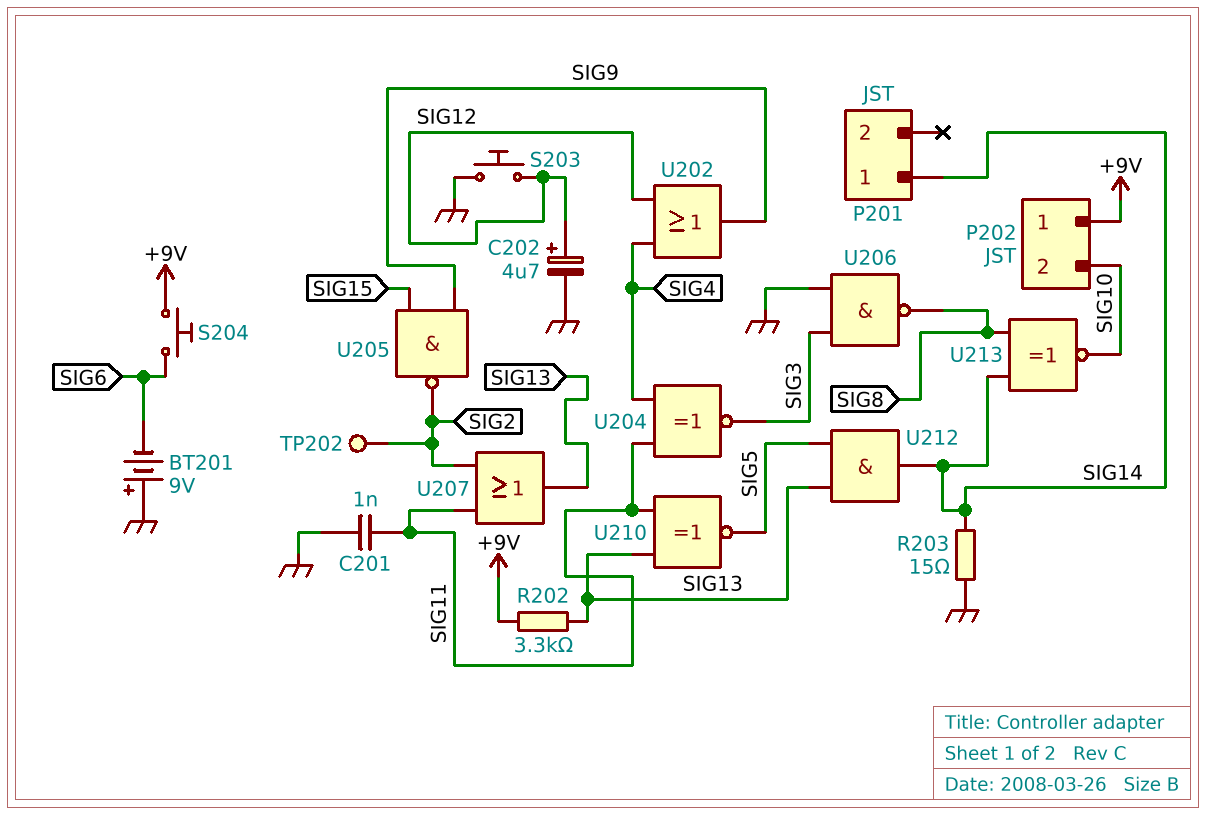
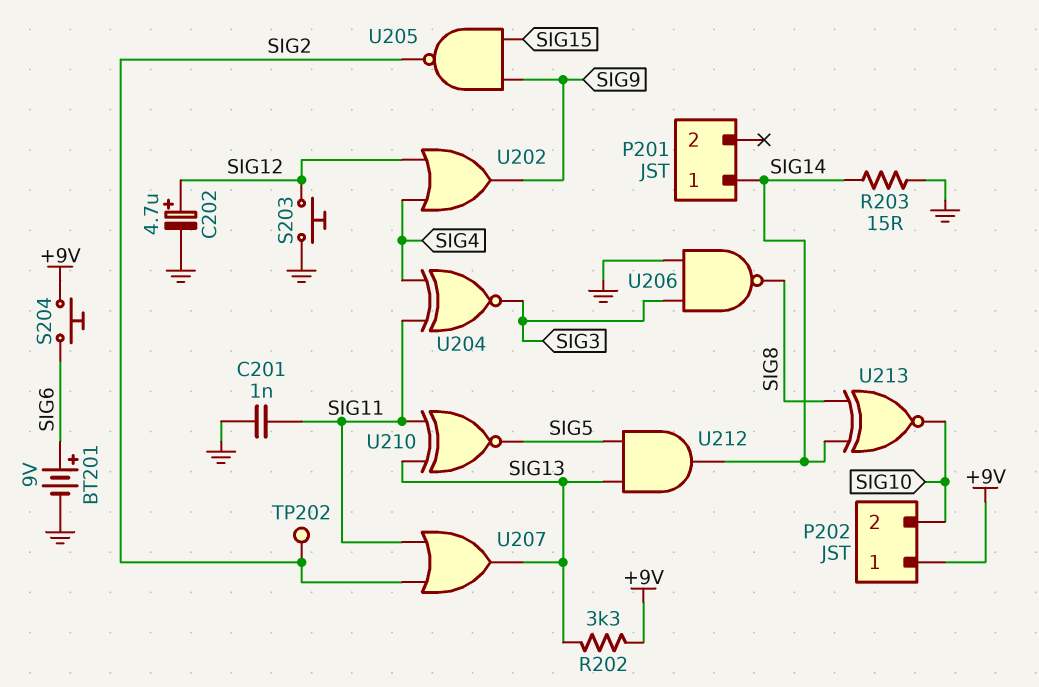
BT201: 9V (plus GND, minus SIG6) -> 9V (plus SIG6, minus GND)

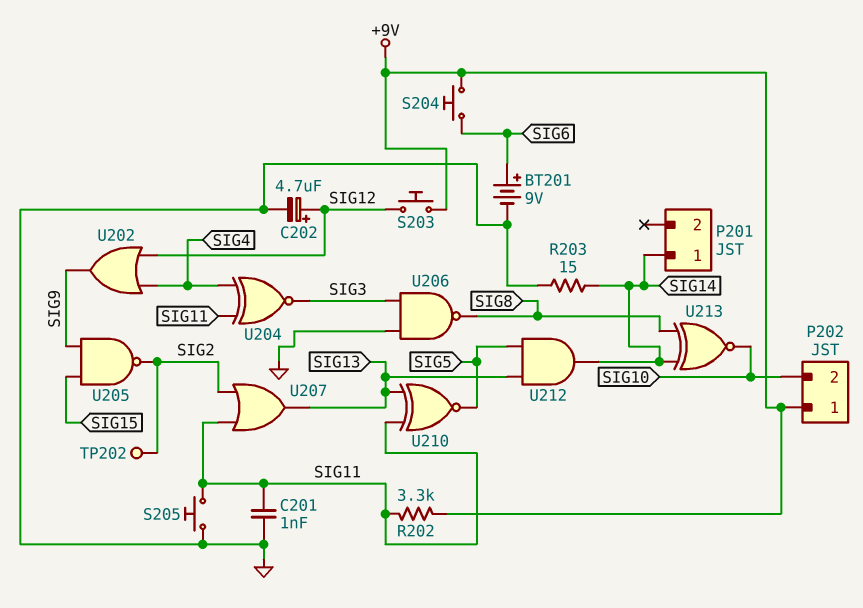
R202: 3.3k (+9V, SIG13) -> 3.3k (+9V, SIG11)
S203: button (GND, SIG12) -> button (+9V, SIG12)
S205: none -> button (GND, SIG11)

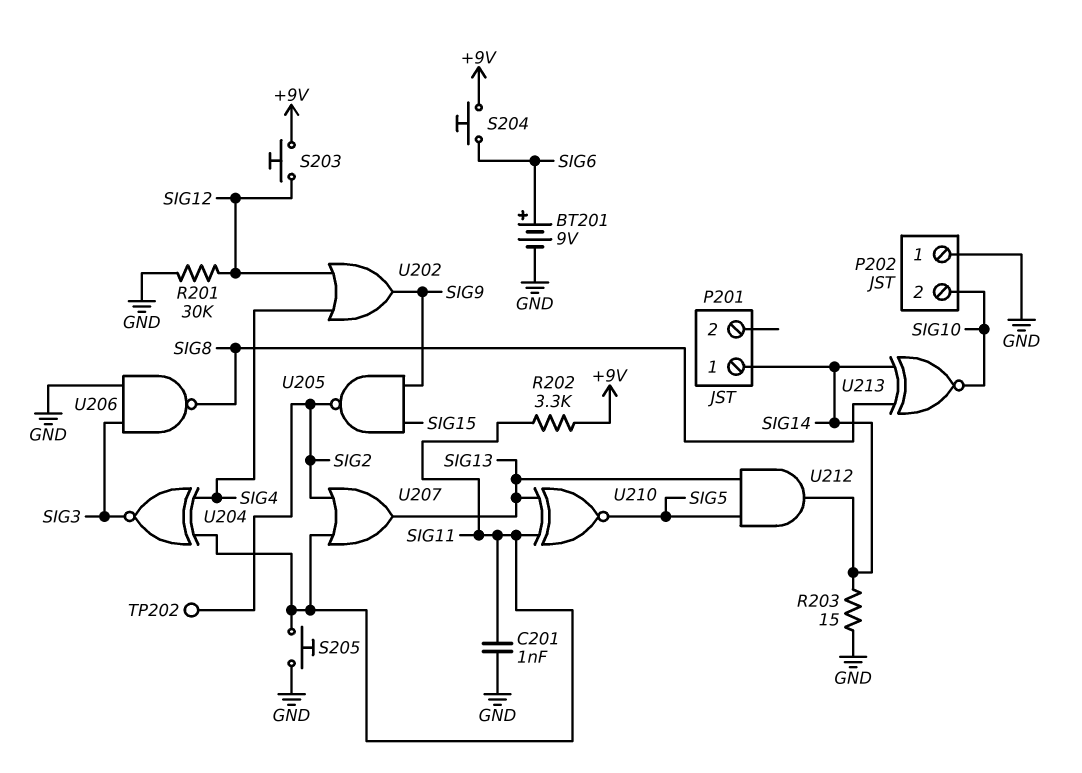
C202: 4.7uF (plus SIG12, minus GND) -> none
P202 pin 1: +9V -> GND
R201: none -> 30k (GND, SIG12)

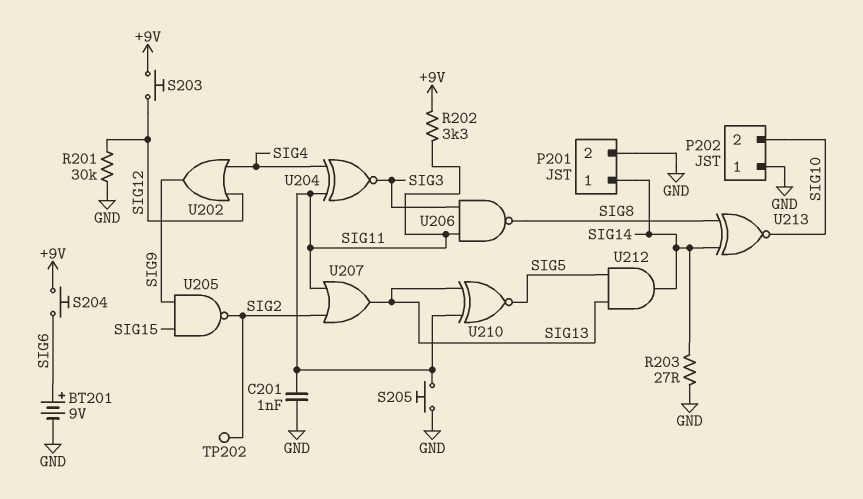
P201 pin 2: none -> GND
R203: 15 (GND, SIG14) -> 27 (GND, SIG14)
U206: NAND (in GND, in SIG3, out SIG8) -> NAND (in SIG3, in SIG11, out SIG8)

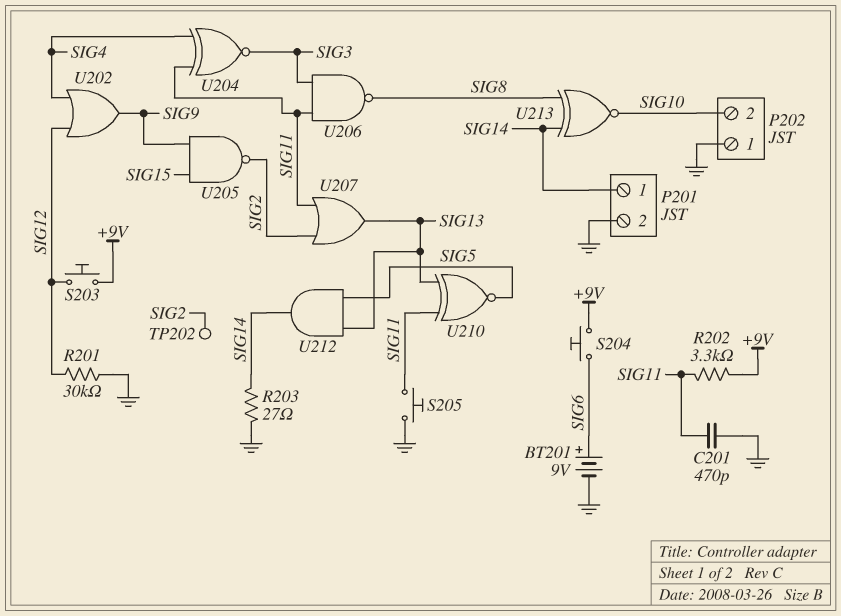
C201: 1nF (GND, SIG11) -> 470pF (GND, SIG11)

